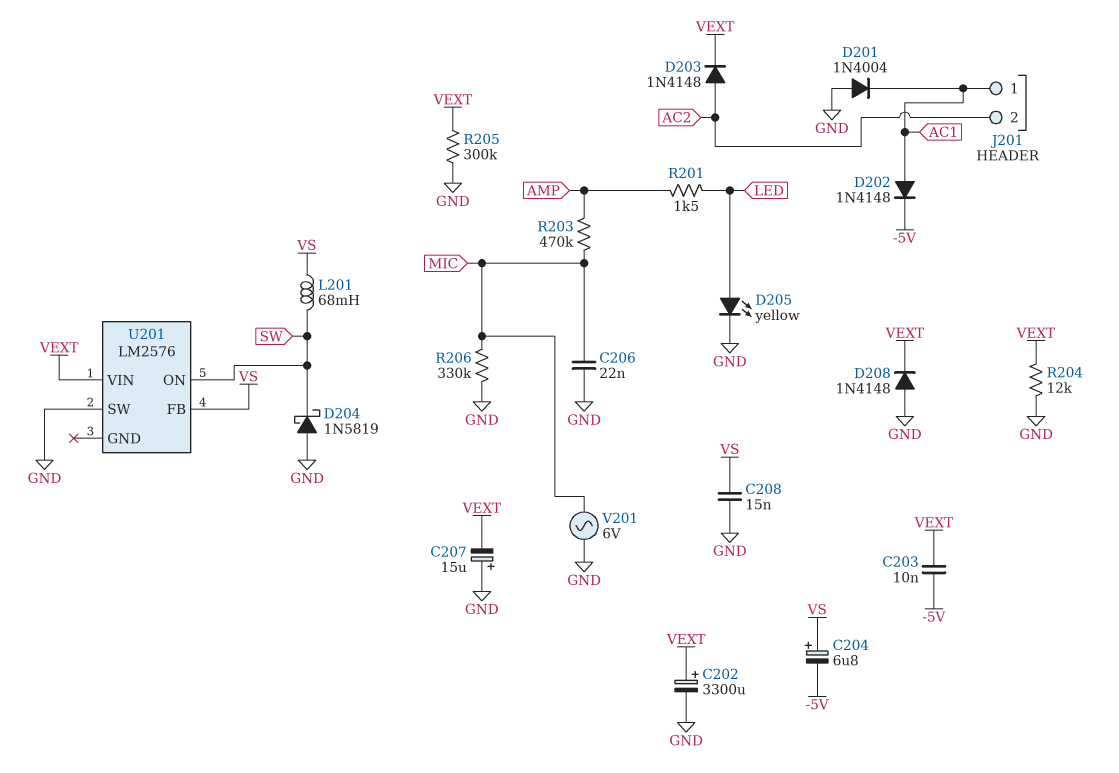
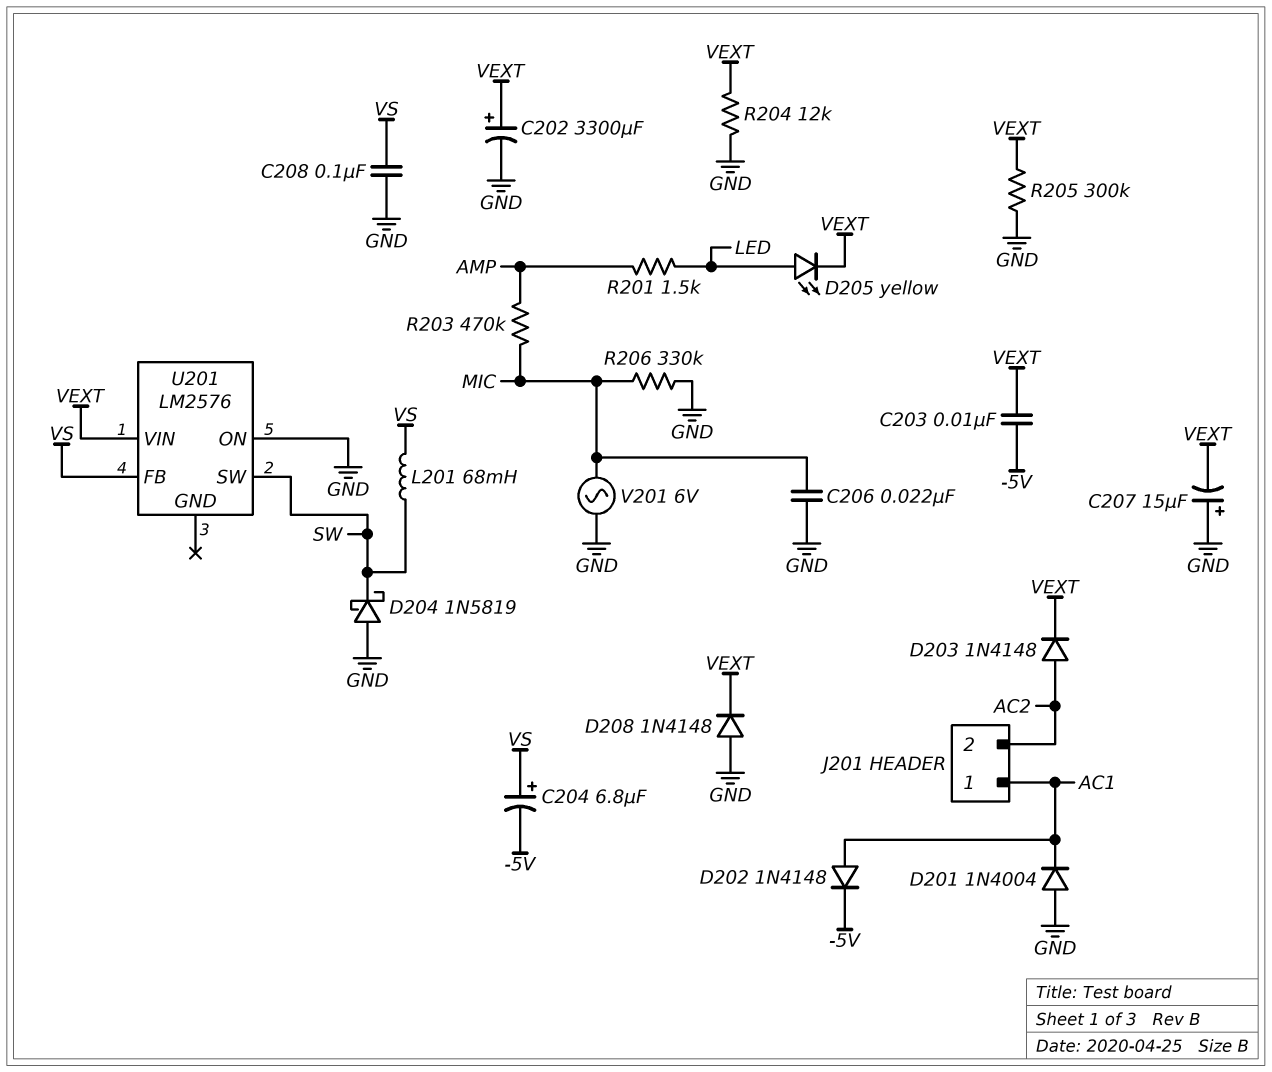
C208: 15nF (GND, VS) -> 100nF (GND, VS)
D205: LED yellow (A LED, K GND) -> LED yellow (A LED, K VEXT)
U201 pin ON: SW -> GND
U201 pin SW: GND -> SW

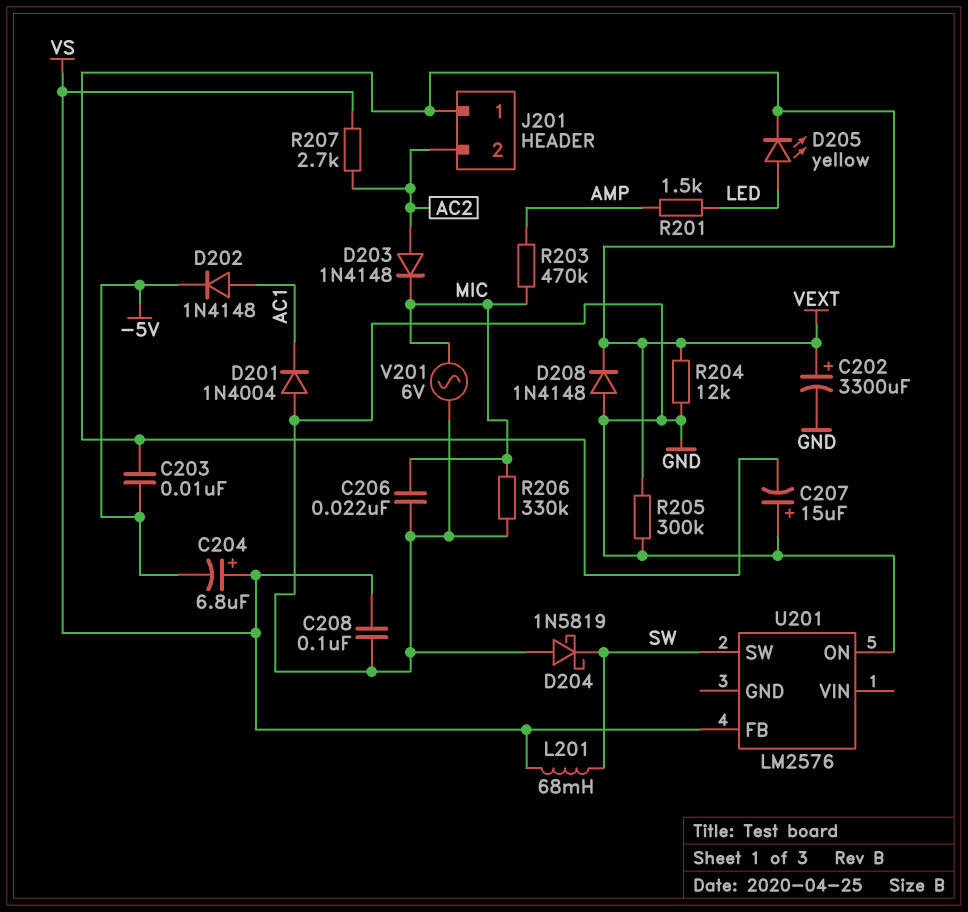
D203: diode 1N4148 (A AC2, K VEXT) -> diode 1N4148 (A AC2, K MIC)
J201 pin 1: AC1 -> VEXT
R207: none -> 2.7k (AC2, VS)
U201 pin VIN: VEXT -> none

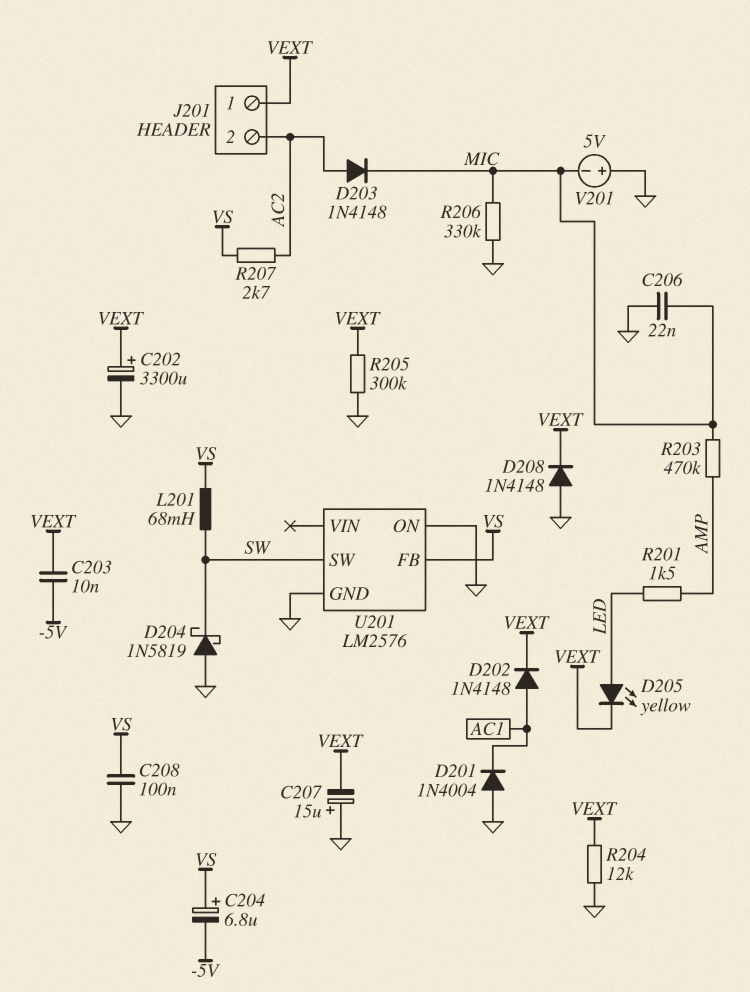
D202: diode 1N4148 (A AC1, K -5V) -> diode 1N4148 (A AC1, K VEXT)
U201 pin GND: none -> GND
V201: AC 6V (GND, MIC) -> 5V (plus GND, minus MIC)

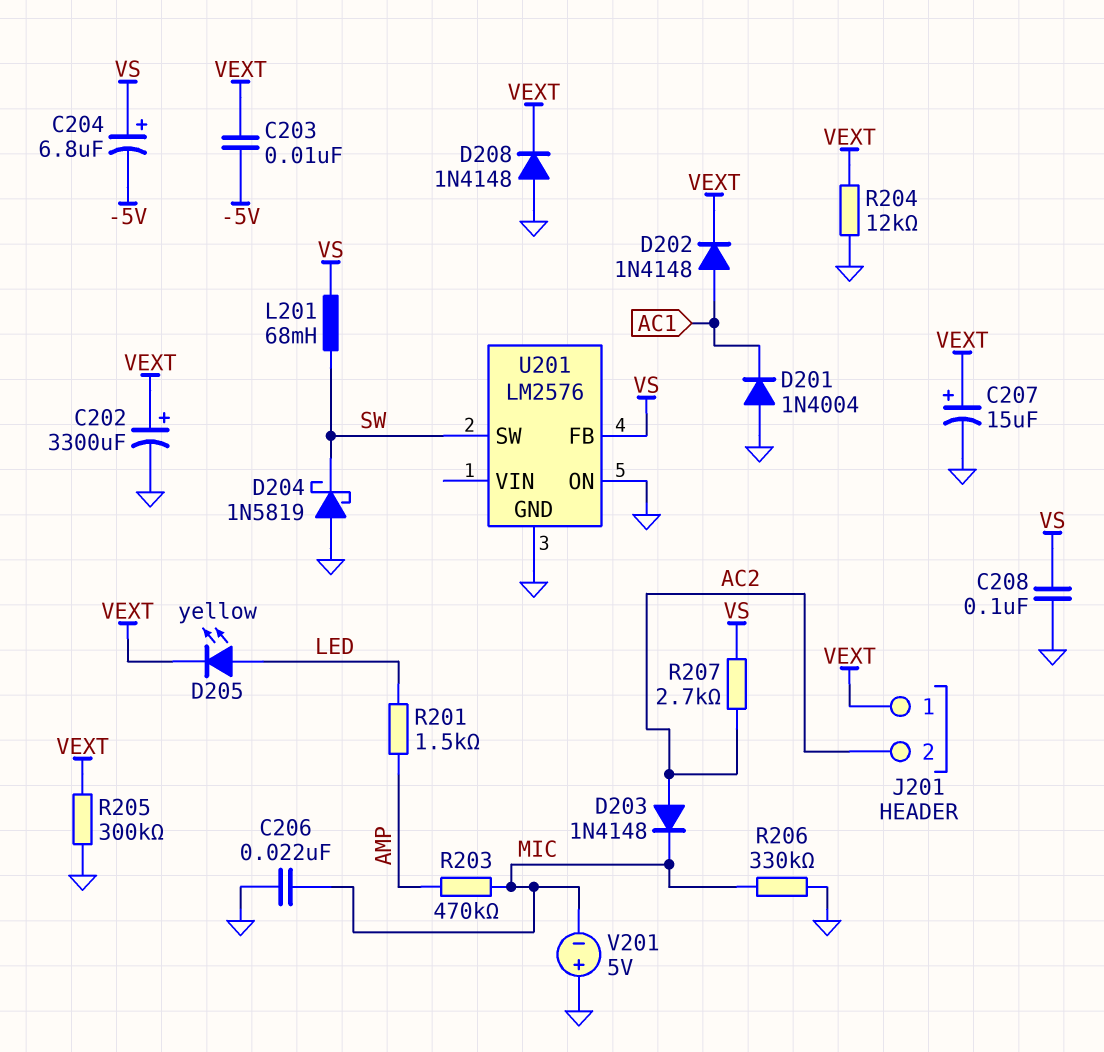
C207: 15uF (plus GND, minus VEXT) -> 15uF (plus VEXT, minus GND)

